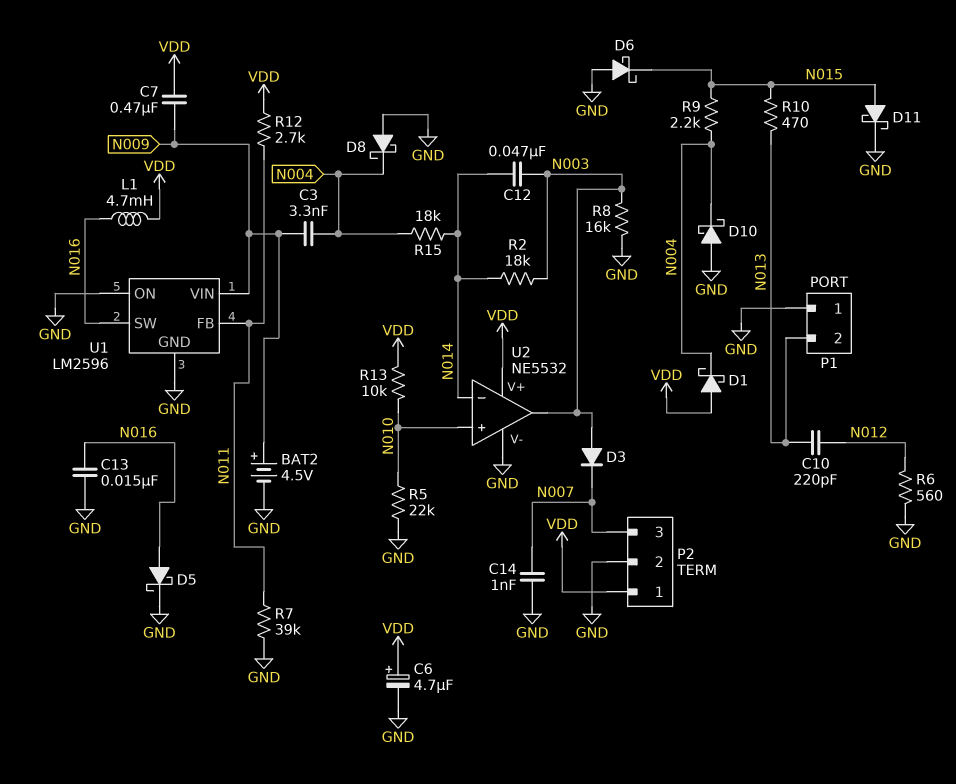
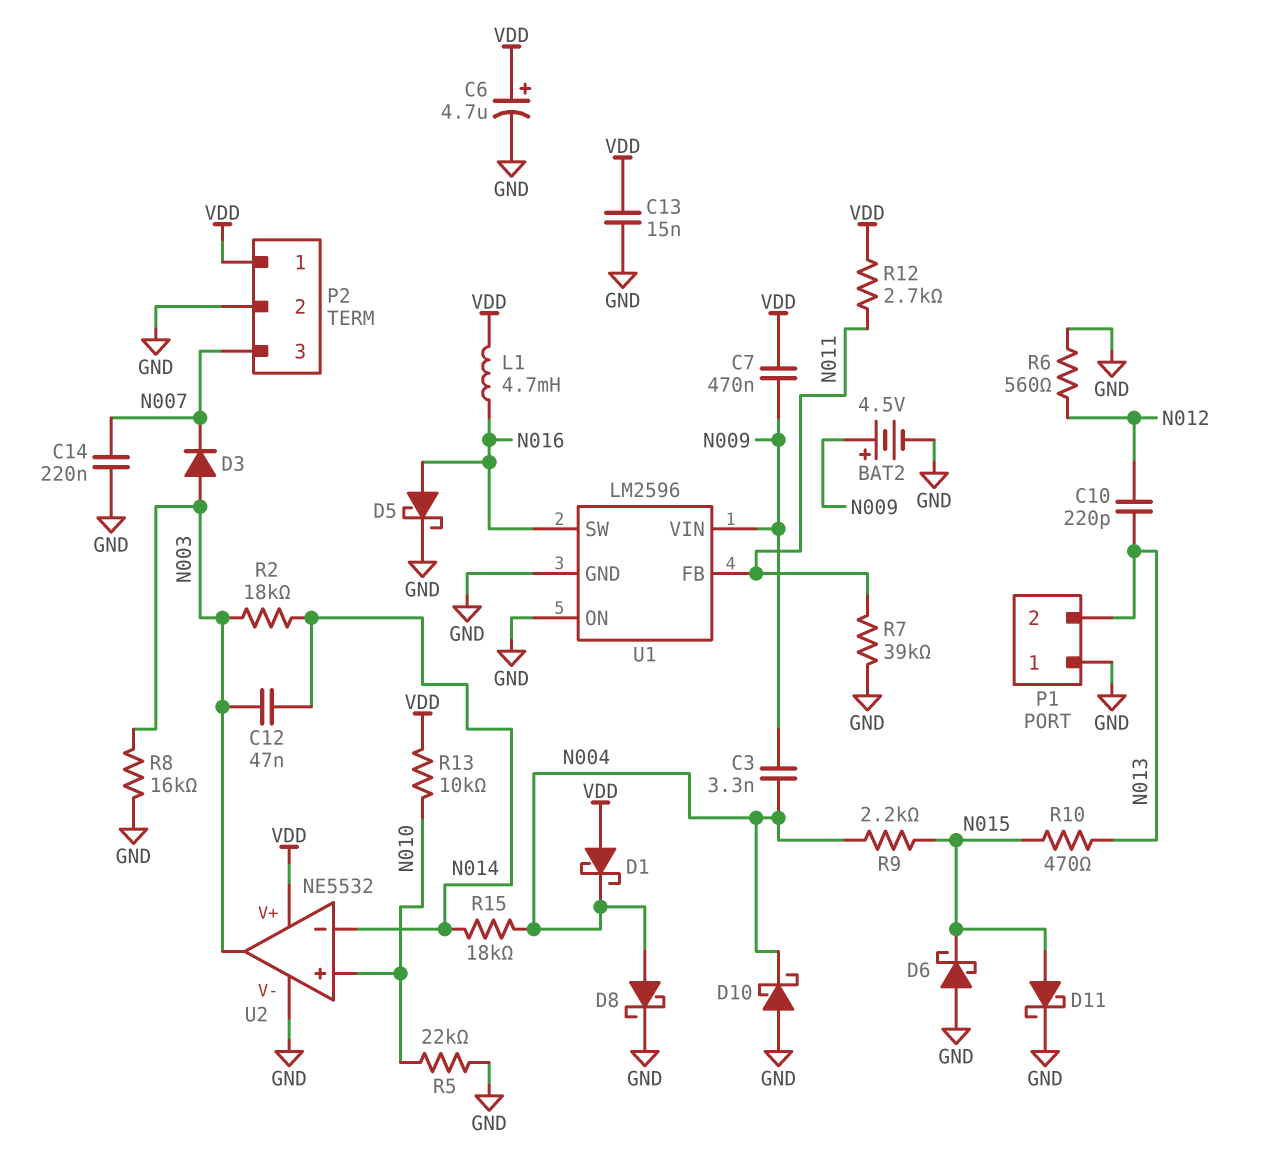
C13: 15nF (GND, N016) -> 15nF (GND, VDD)
C14: 1nF (GND, N007) -> 220nF (GND, N007)
D8: schottky (A GND, K N004) -> schottky (A N004, K GND)

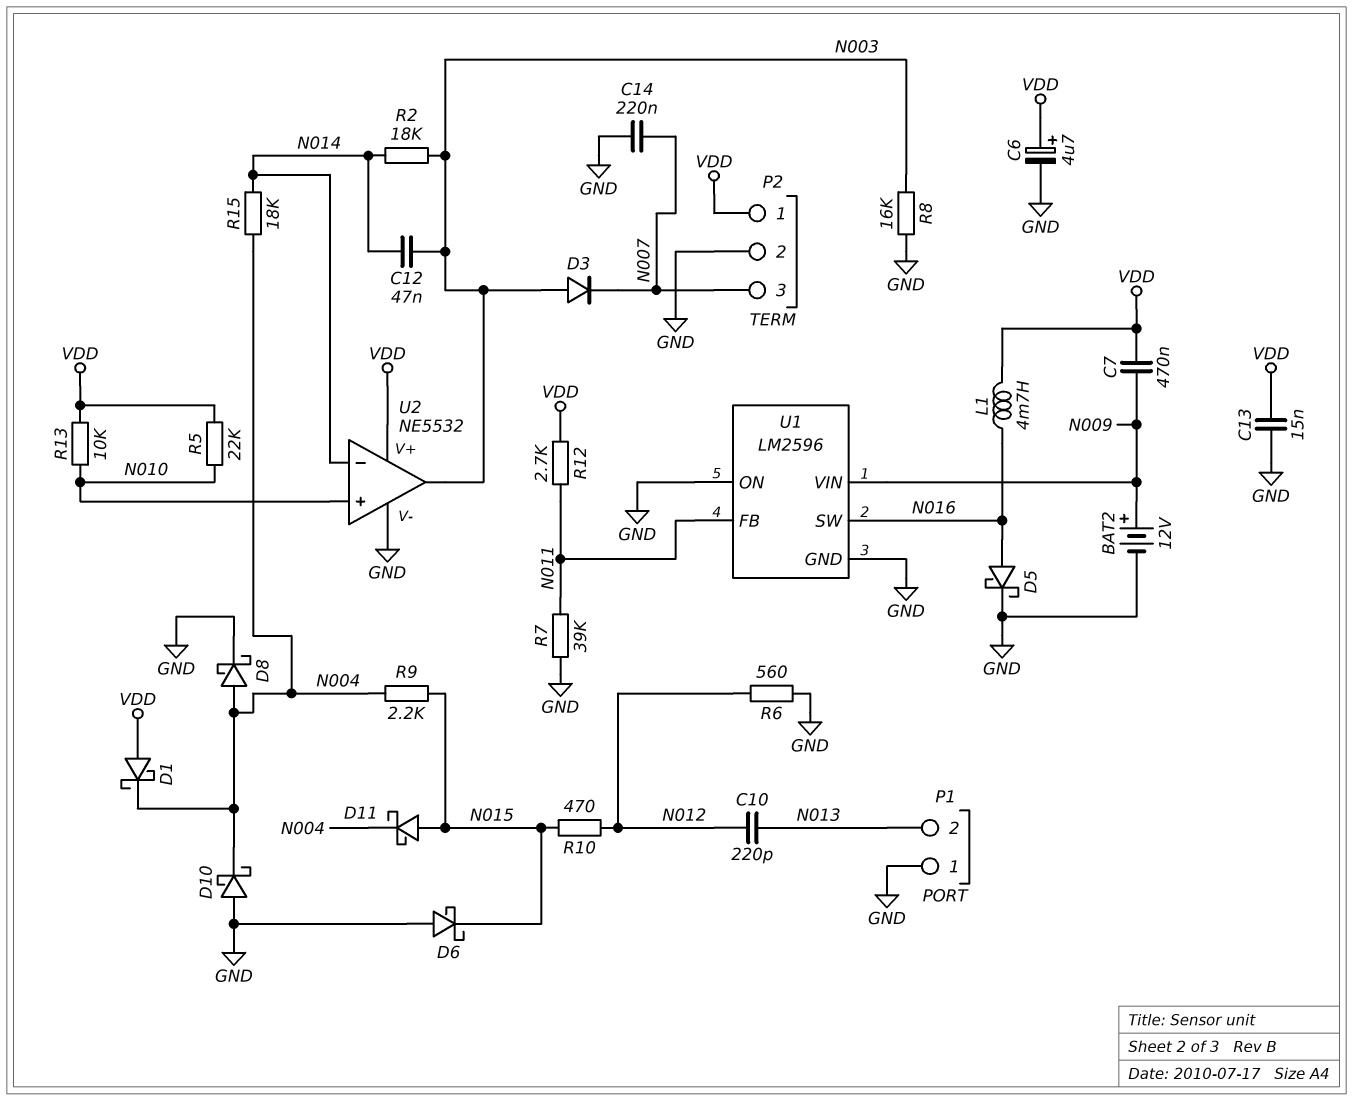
BAT2: 4.5V (plus N009, minus GND) -> 12V (plus N009, minus GND)
C3: 3.3nF (N004, N009) -> none
D11: schottky (A N015, K GND) -> schottky (A N015, K N004)
R5: 22k (GND, N010) -> 22k (N010, VDD)
R10: 470 (N013, N015) -> 470 (N012, N015)

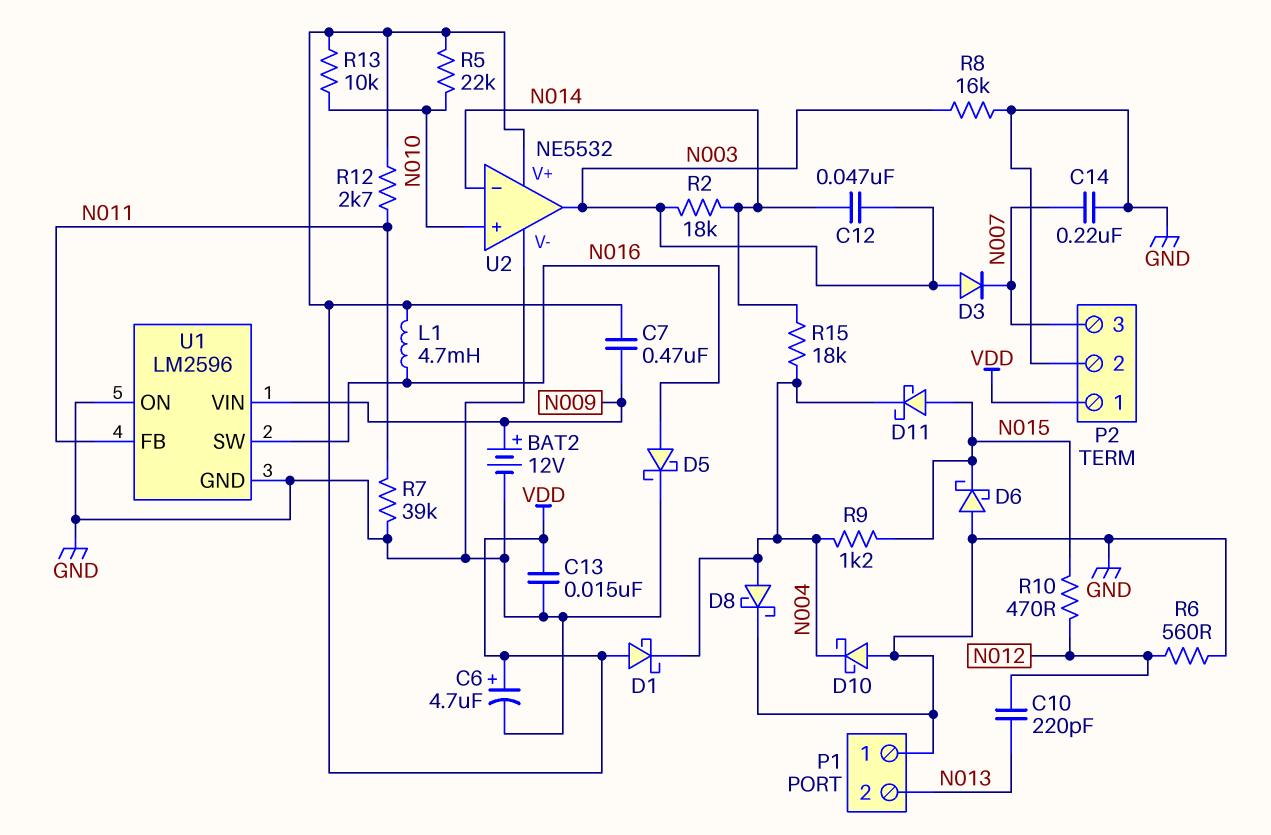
R9: 2.2k (N004, N015) -> 1.2k (N004, N015)

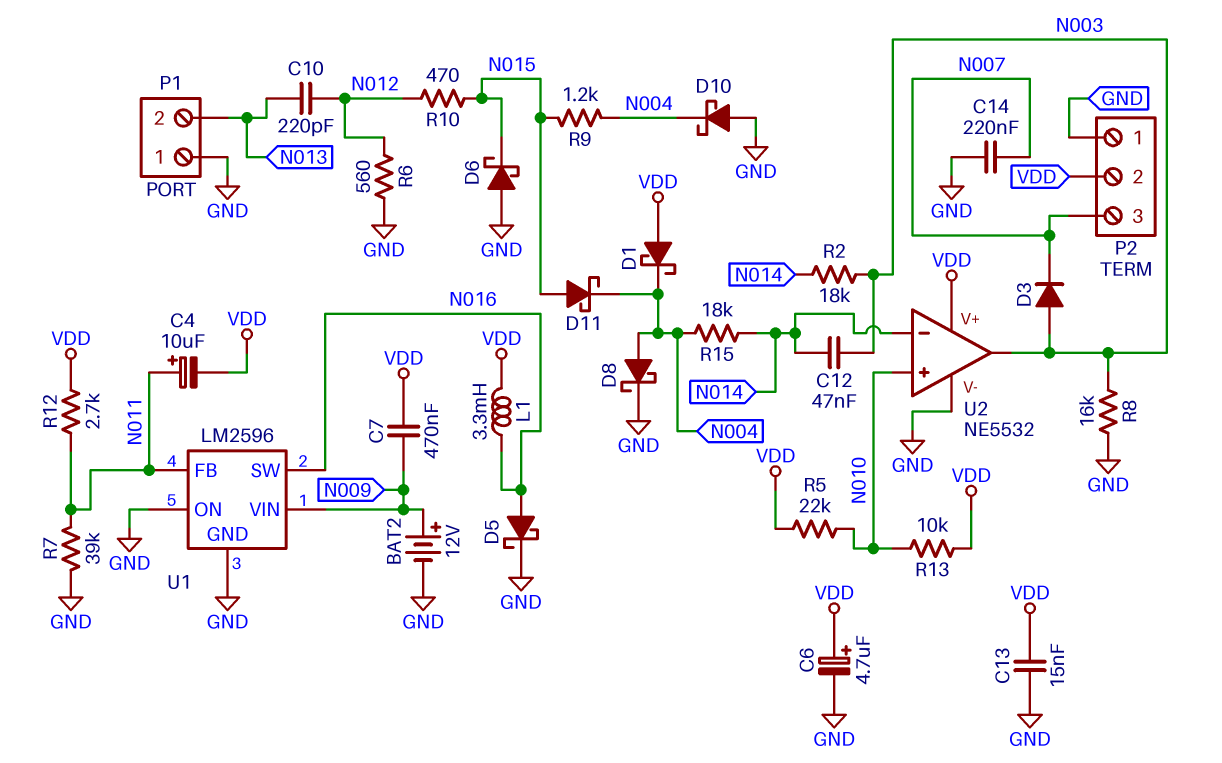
C4: none -> 10uF (plus N011, minus VDD)
L1: 4.7mH (N016, VDD) -> 3.3mH (N016, VDD)
P2 pin 1: VDD -> GND
P2 pin 2: GND -> VDD

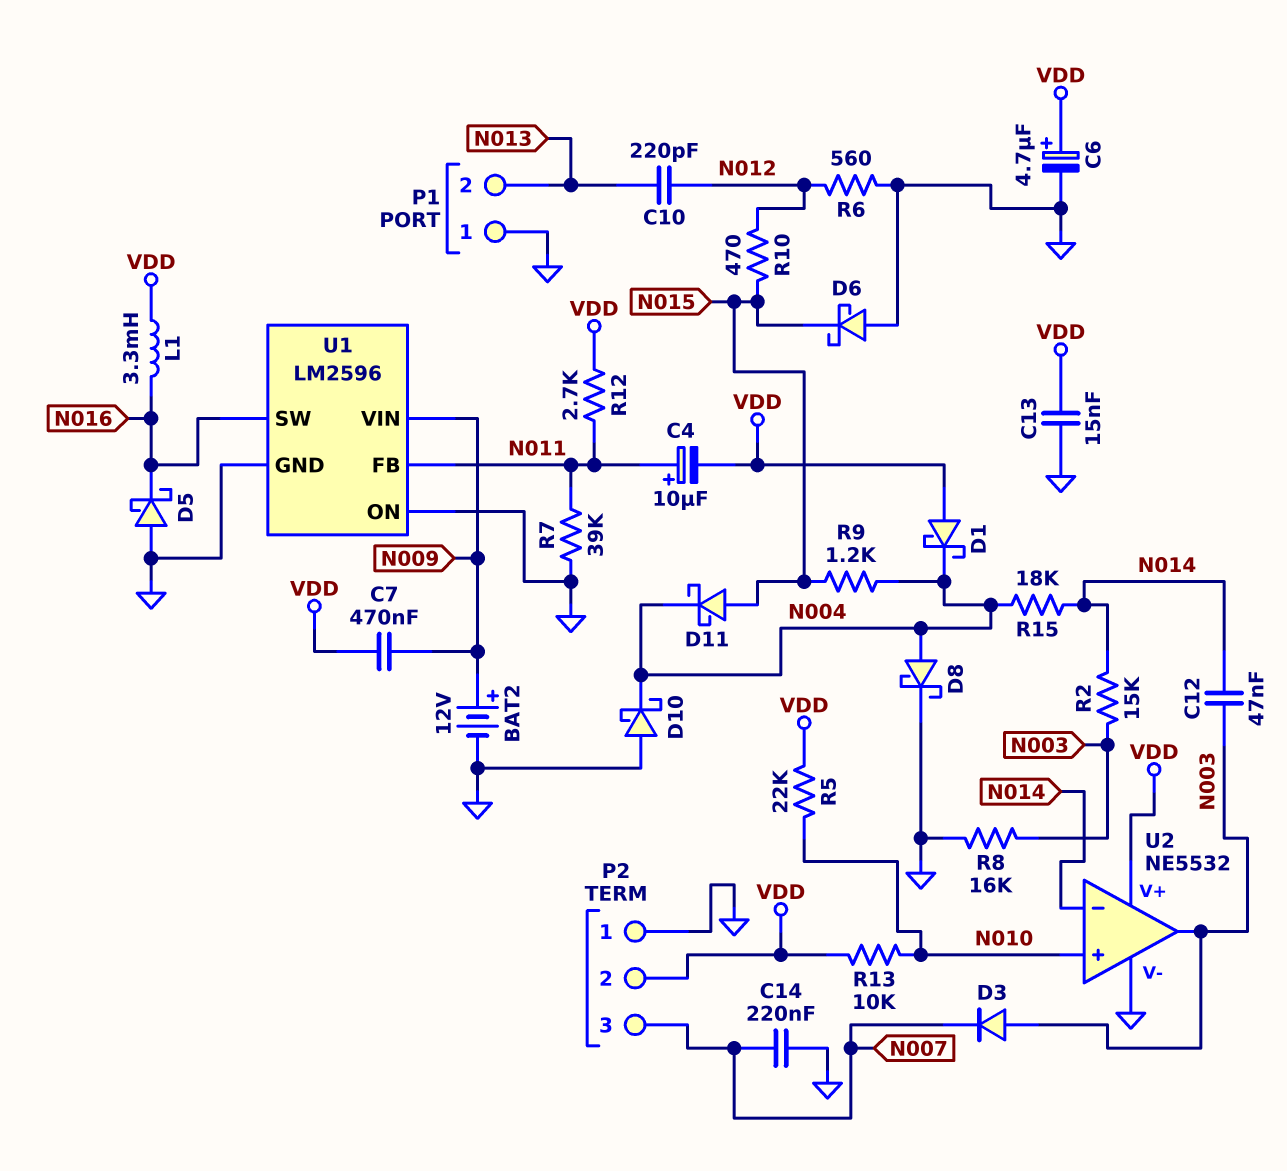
D5: schottky (A N016, K GND) -> schottky (A GND, K N016)
R2: 18k (N003, N014) -> 15k (N003, N014)

